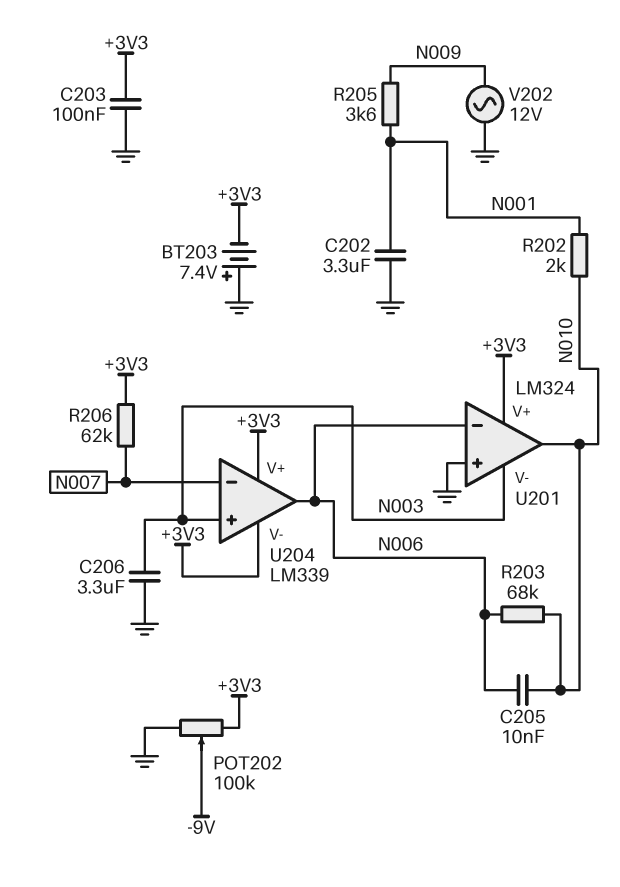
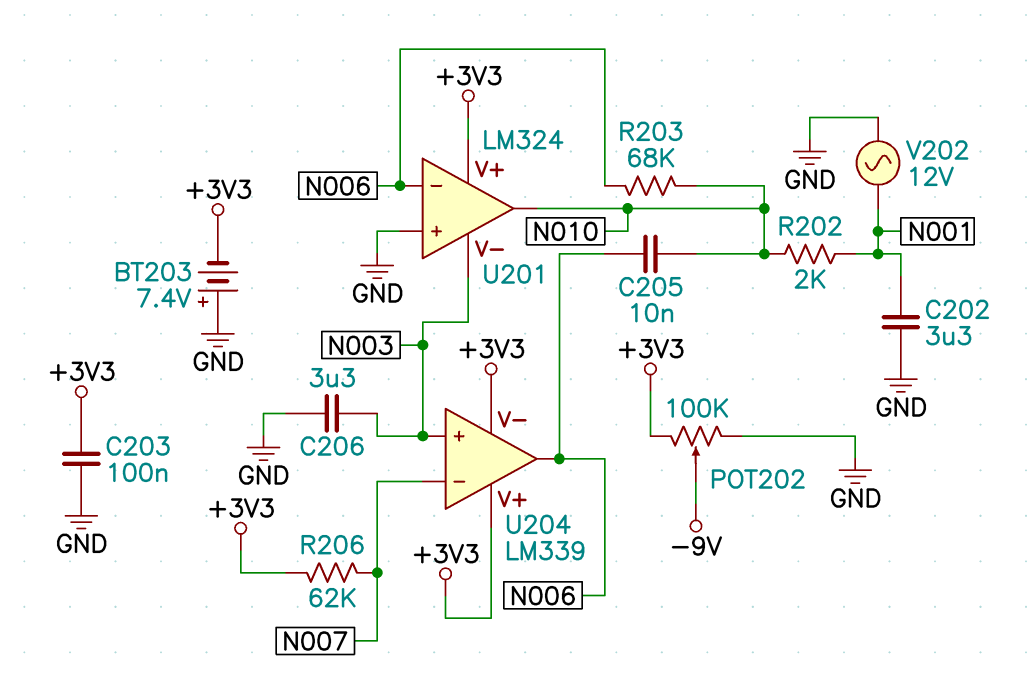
R205: 3.6k (N001, N009) -> none
V202: AC 12V (GND, N009) -> AC 12V (GND, N001)

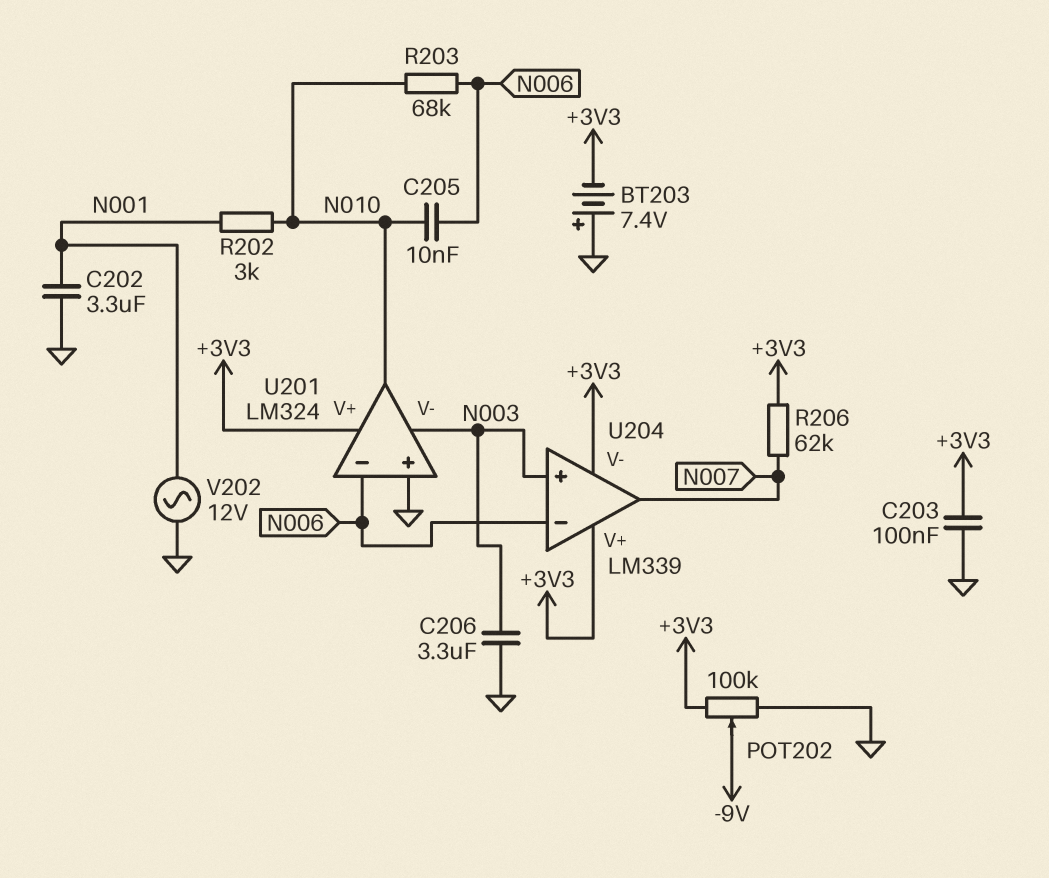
R202: 2k (N001, N010) -> 3k (N001, N010)
U204 pin in-: N007 -> N006
U204 pin out: N006 -> N007

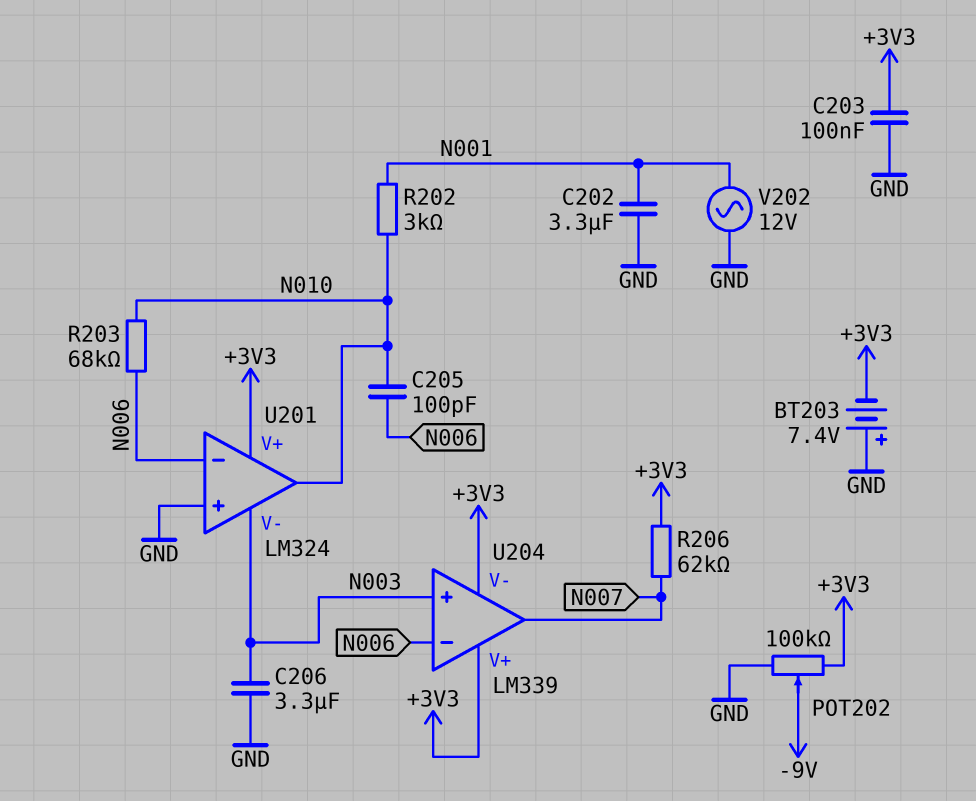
C205: 10nF (N006, N010) -> 100pF (N006, N010)

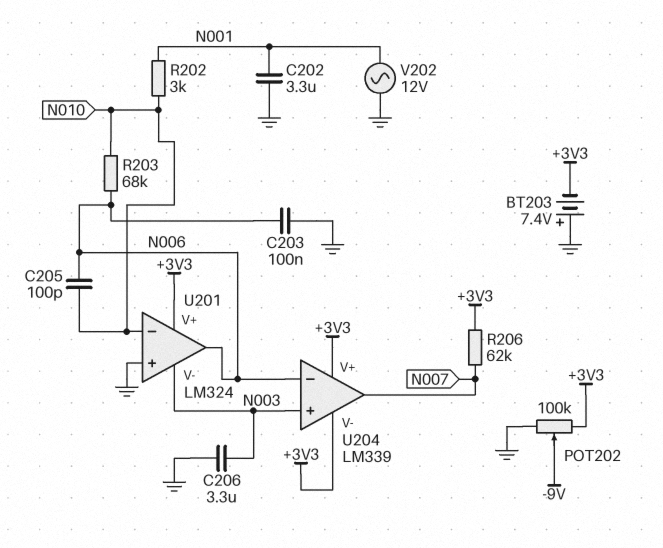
C203: 100nF (+3V3, GND) -> 100nF (GND, N006)
U201 pin in-: N006 -> N010
U201 pin out: N010 -> N006

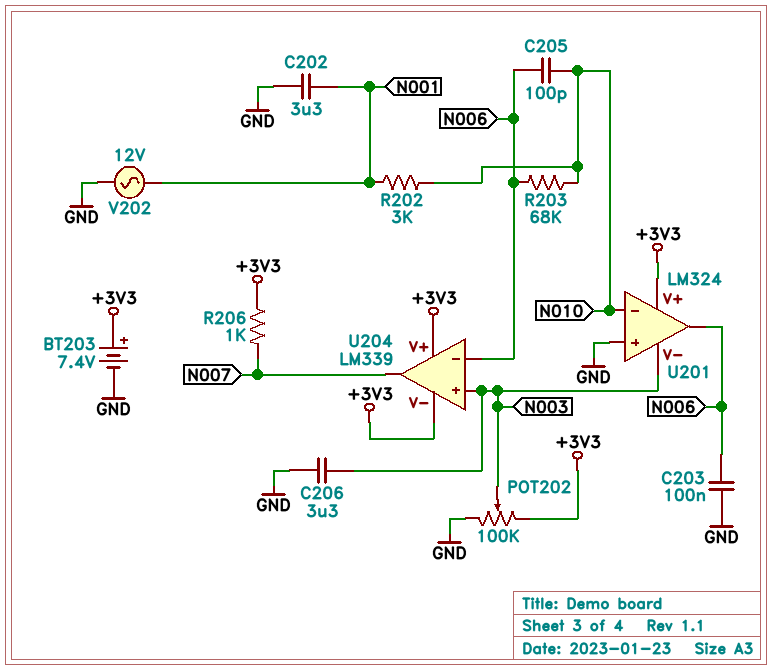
BT203: 7.4V (plus GND, minus +3V3) -> 7.4V (plus +3V3, minus GND)
POT202: 100k (+3V3, GND, wiper -9V) -> 100k (+3V3, GND, wiper N003)
R206: 62k (+3V3, N007) -> 1k (+3V3, N007)

